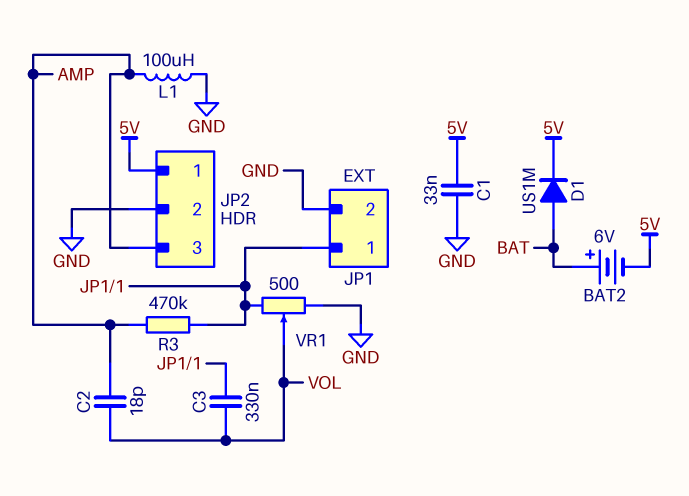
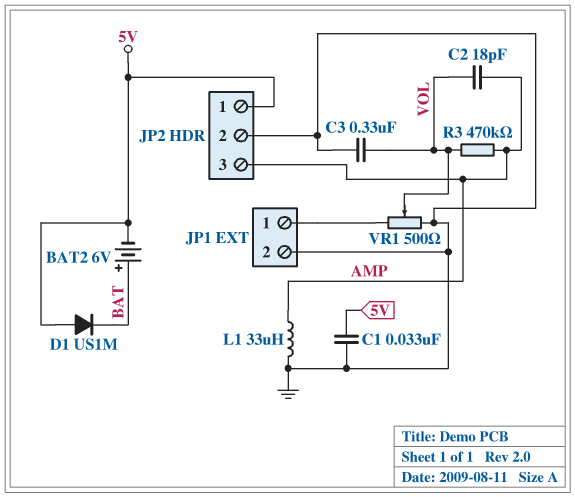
C3: 330nF (JP1/1, VOL) -> 330nF (GND, VOL)
D1: diode US1M (A BAT, K 5V) -> diode US1M (A 5V, K BAT)
L1: 100uH (AMP, GND) -> 33uH (AMP, GND)
R3: 470k (AMP, JP1/1) -> 470k (AMP, VOL)

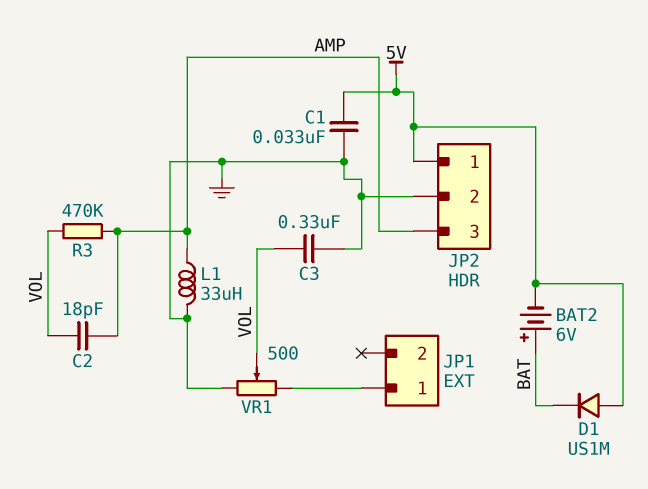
JP1 pin 2: GND -> none

